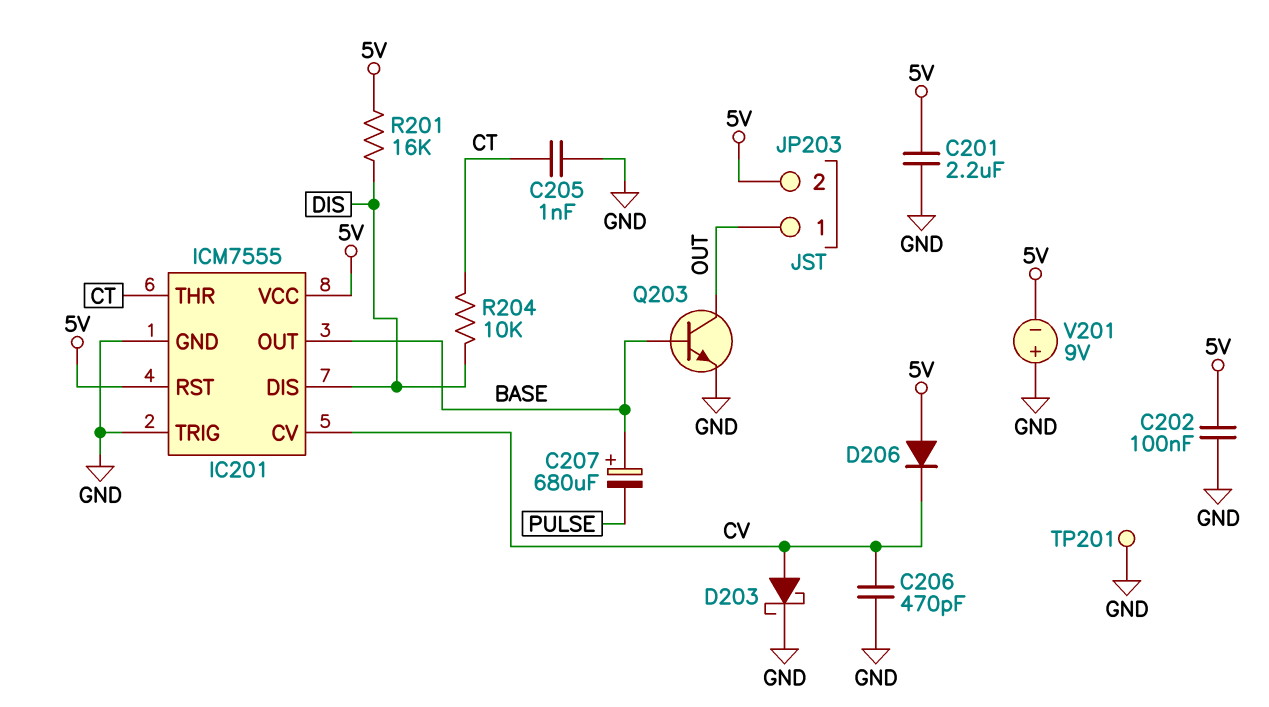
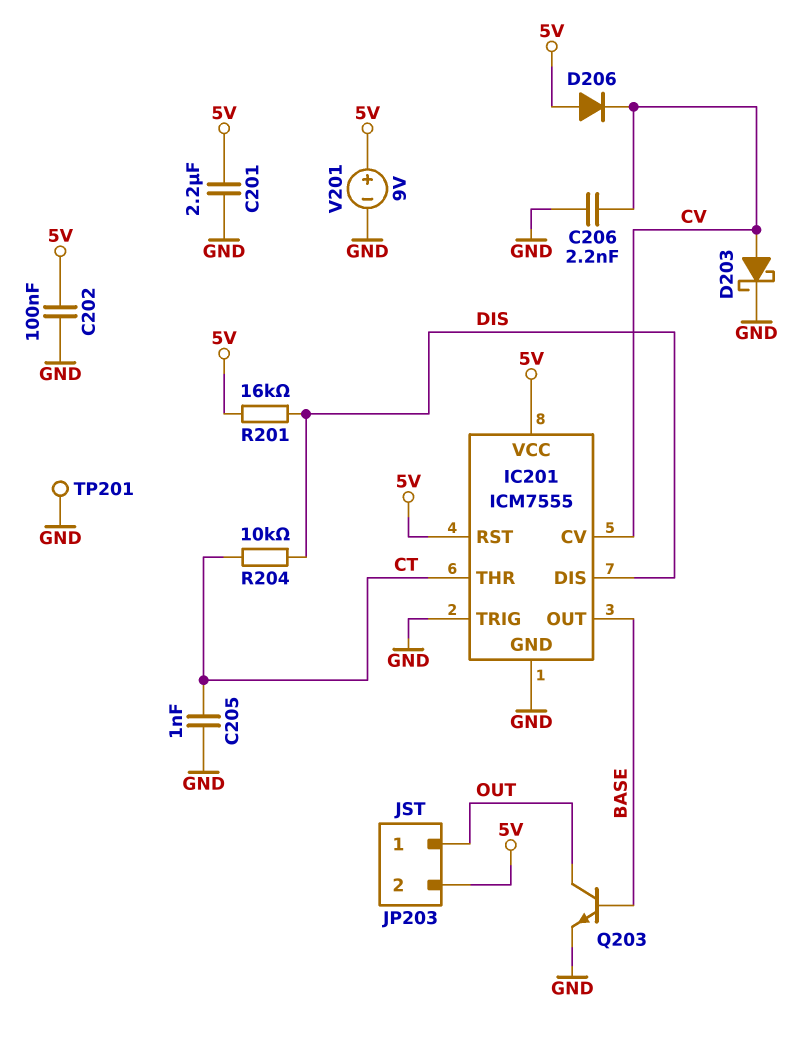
C206: 470pF (CV, GND) -> 2.2nF (CV, GND)
C207: 680uF (plus BASE, minus PULSE) -> none
V201: 9V (plus GND, minus 5V) -> 9V (plus 5V, minus GND)

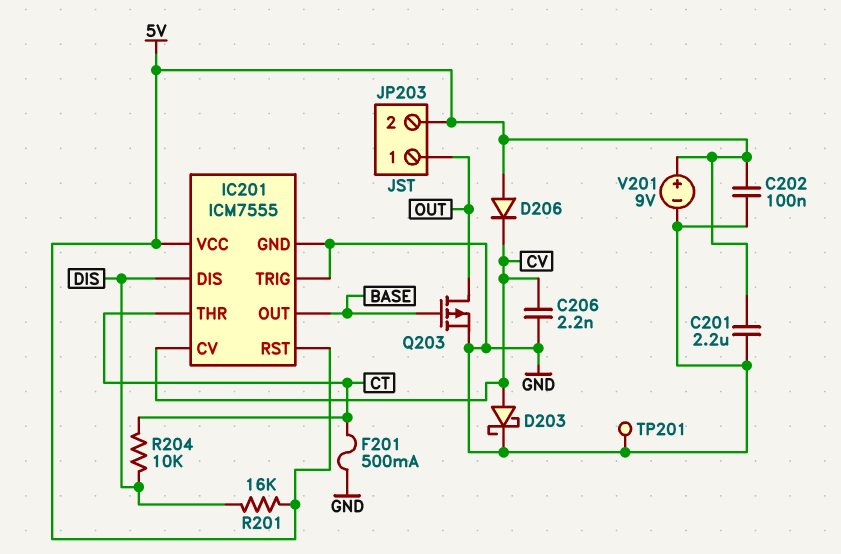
C205: 1nF (CT, GND) -> none
F201: none -> 500mA (CT, GND)
Q203: NPN (B BASE, C OUT, E GND) -> PMOS (G BASE, D OUT, S GND)

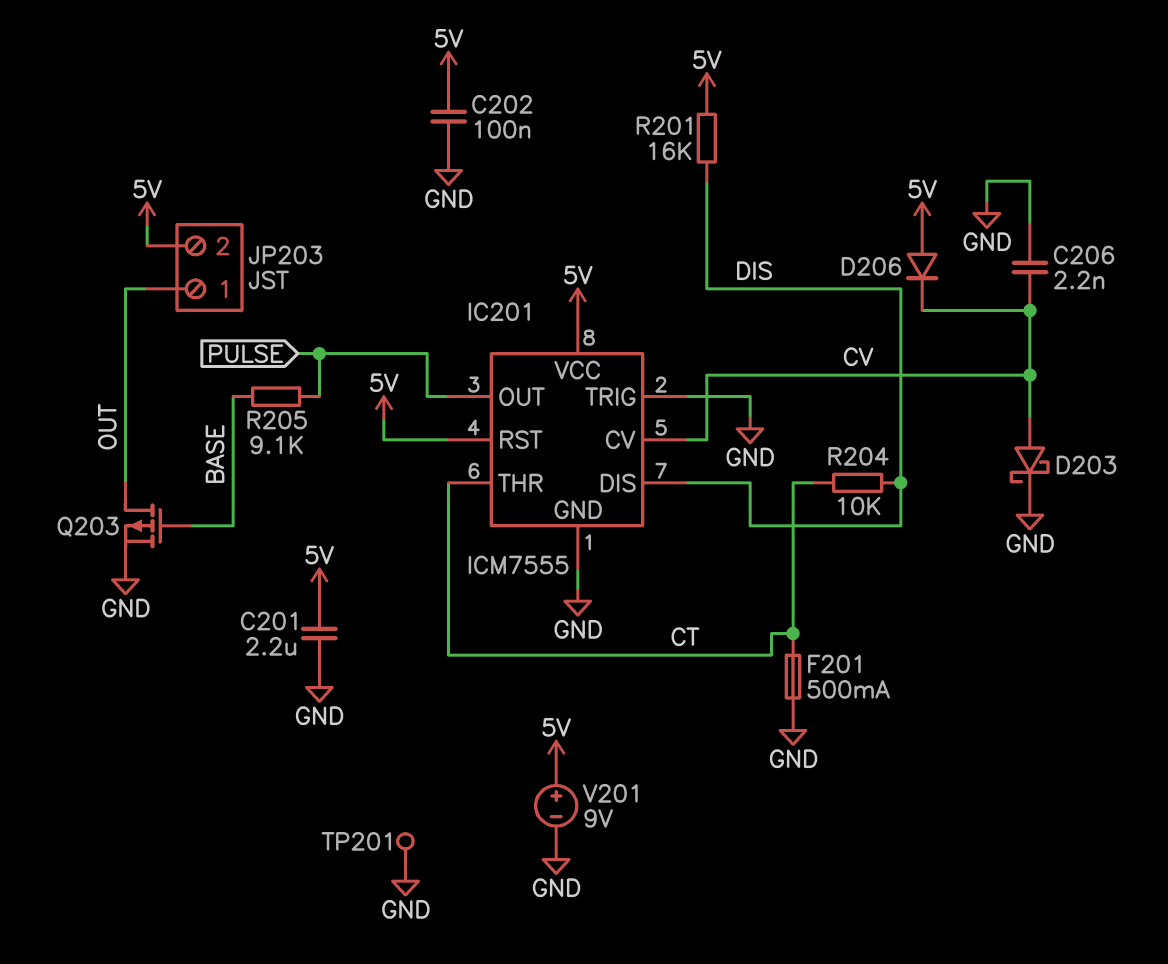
IC201 pin OUT: BASE -> PULSE
R205: none -> 9.1k (BASE, PULSE)

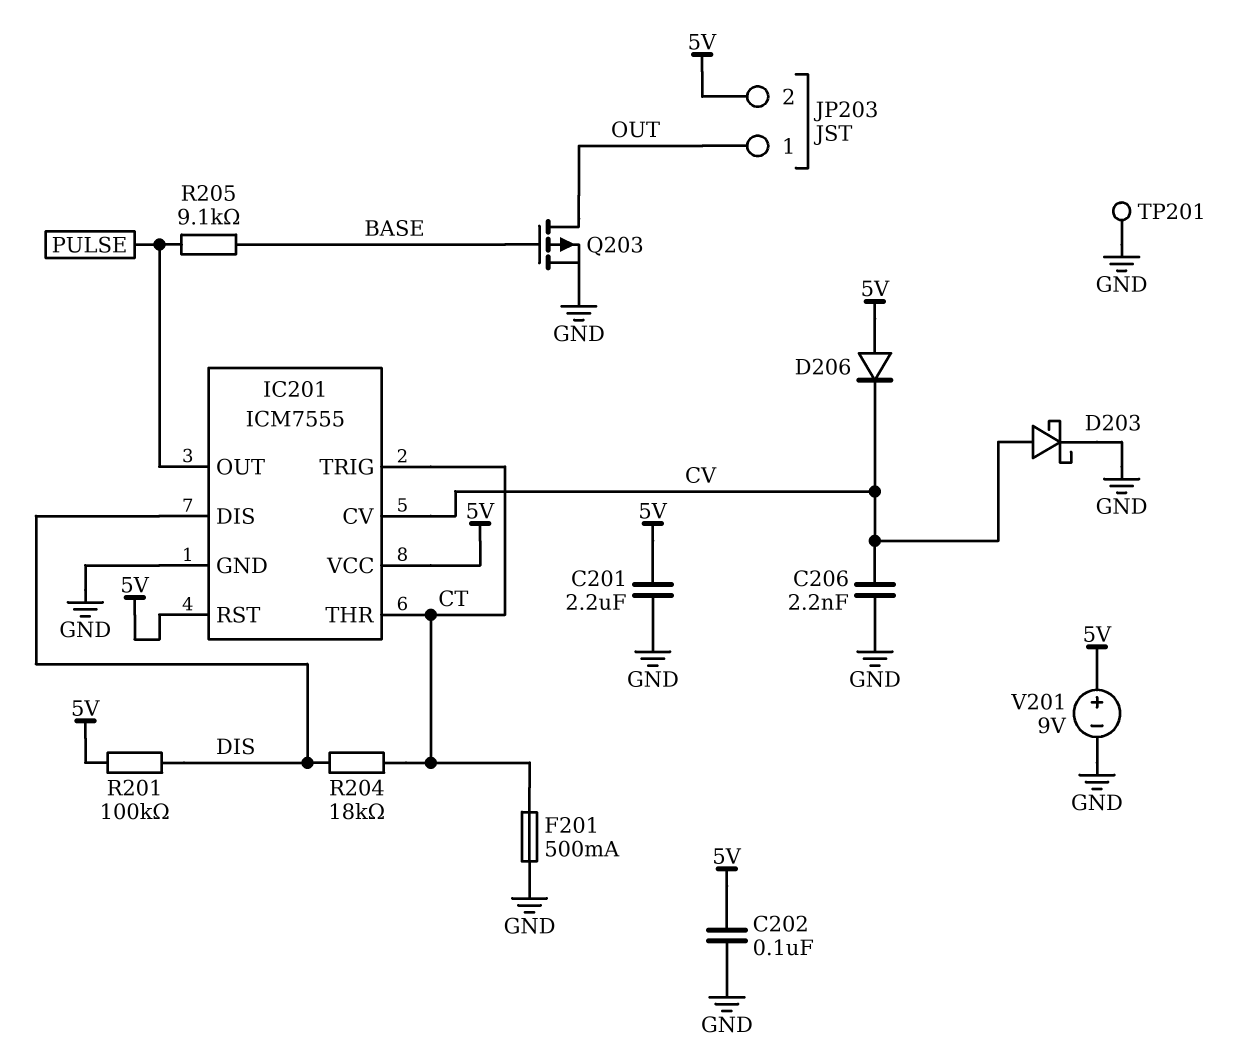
IC201 pin TRIG: GND -> CT
R201: 16k (5V, DIS) -> 100k (5V, DIS)
R204: 10k (CT, DIS) -> 18k (CT, DIS)

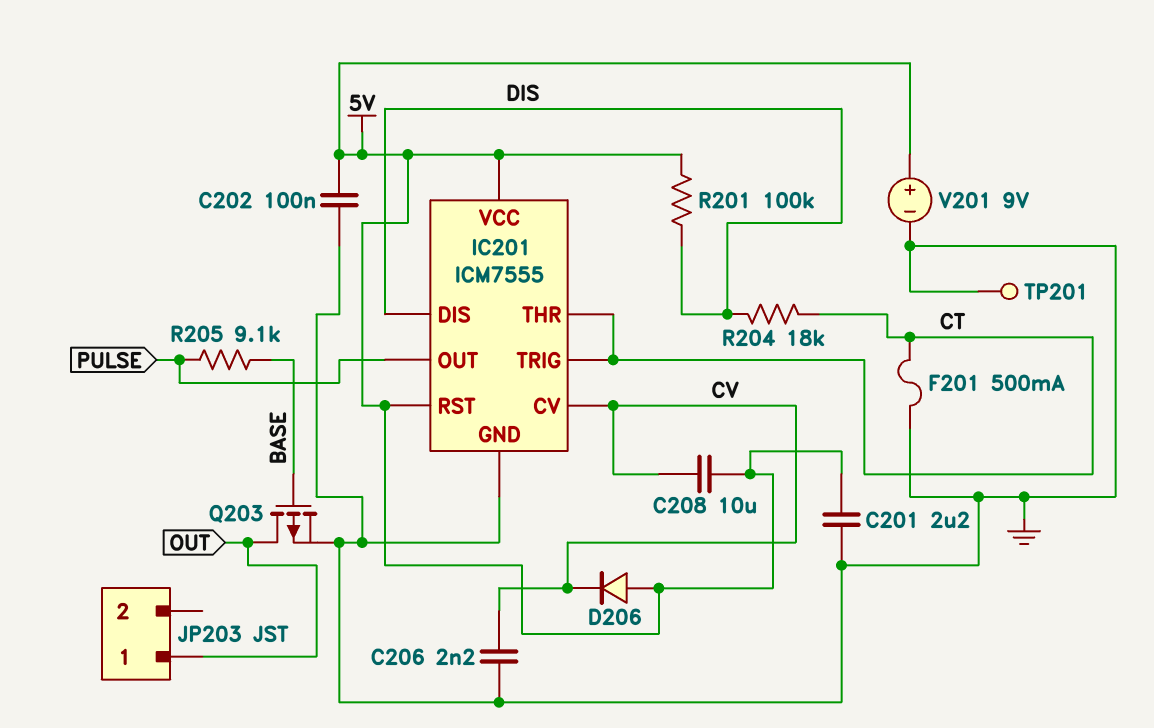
C208: none -> 10uF (5V, CV)
D203: schottky (A CV, K GND) -> none
JP203 pin 2: 5V -> none

